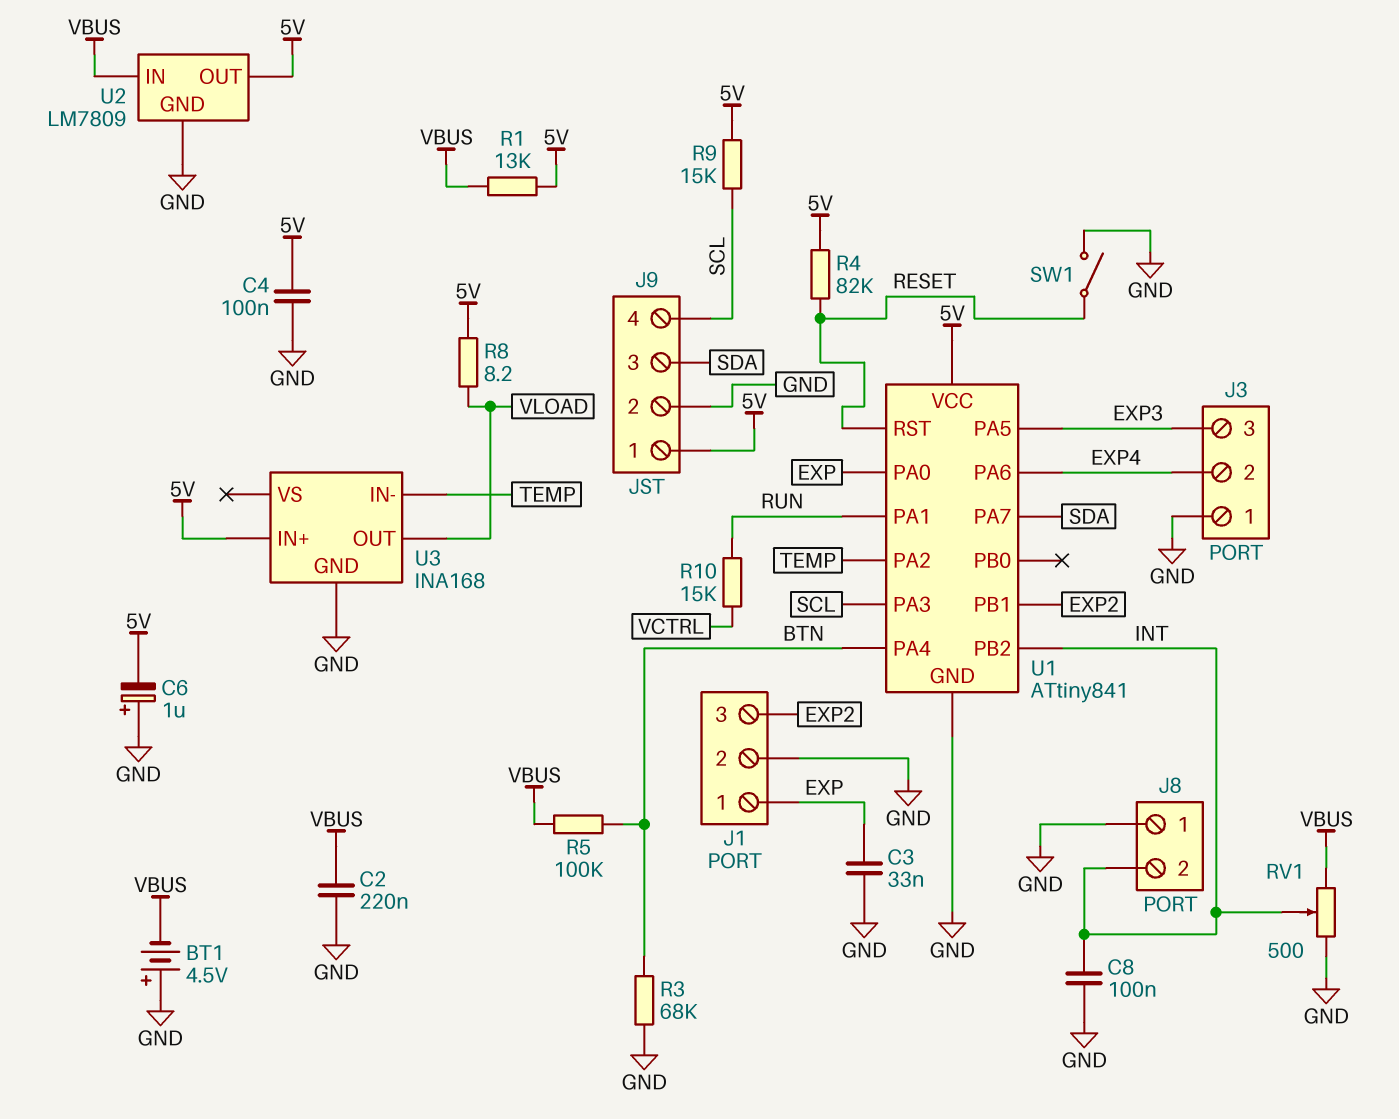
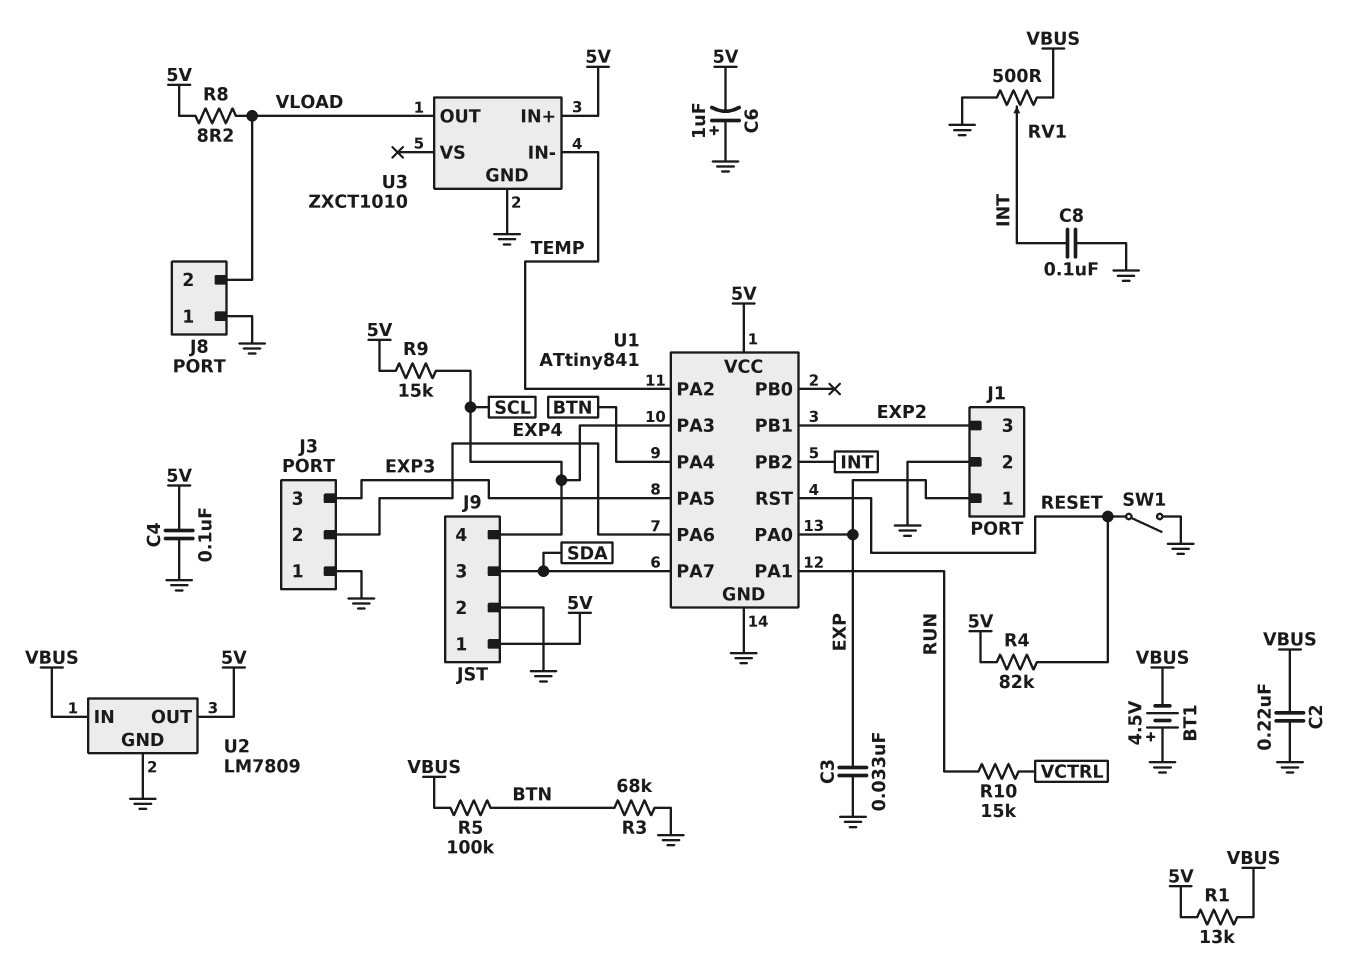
J8 pin 2: INT -> VLOAD
U3: INA168 -> ZXCT1010

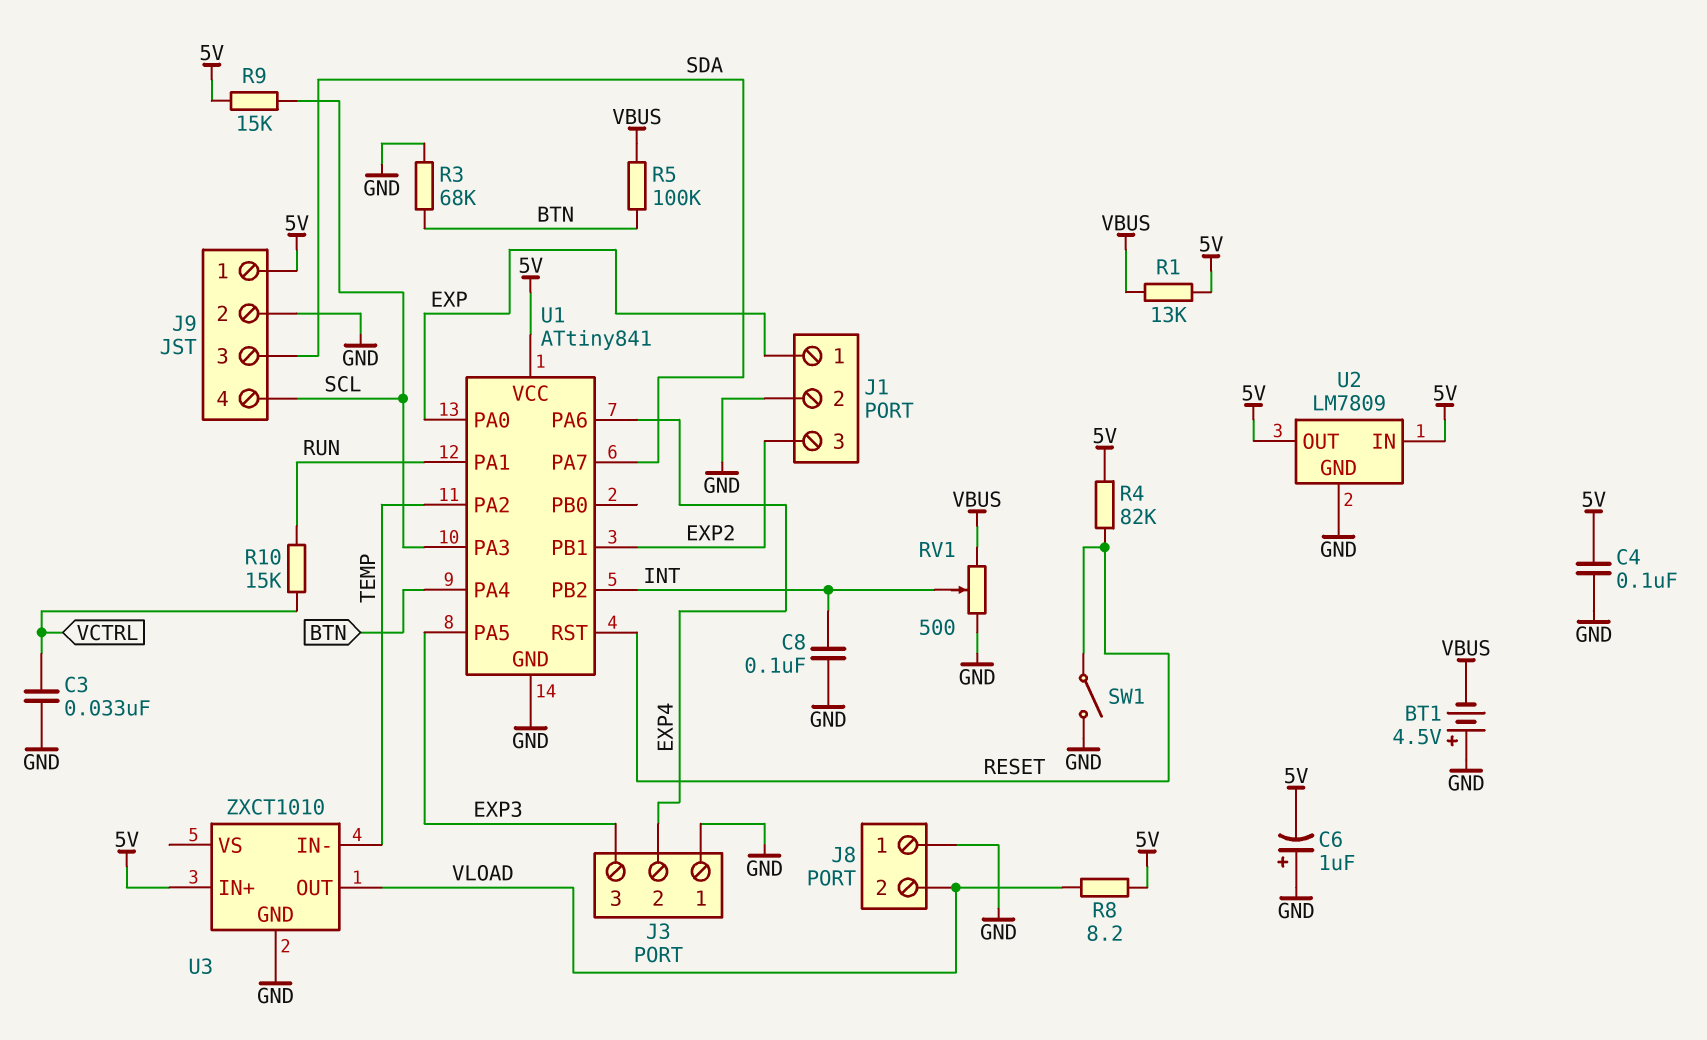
C2: 220nF (GND, VBUS) -> none
C3: 33nF (EXP, GND) -> 33nF (GND, VCTRL)
U2 pin IN: VBUS -> 5V

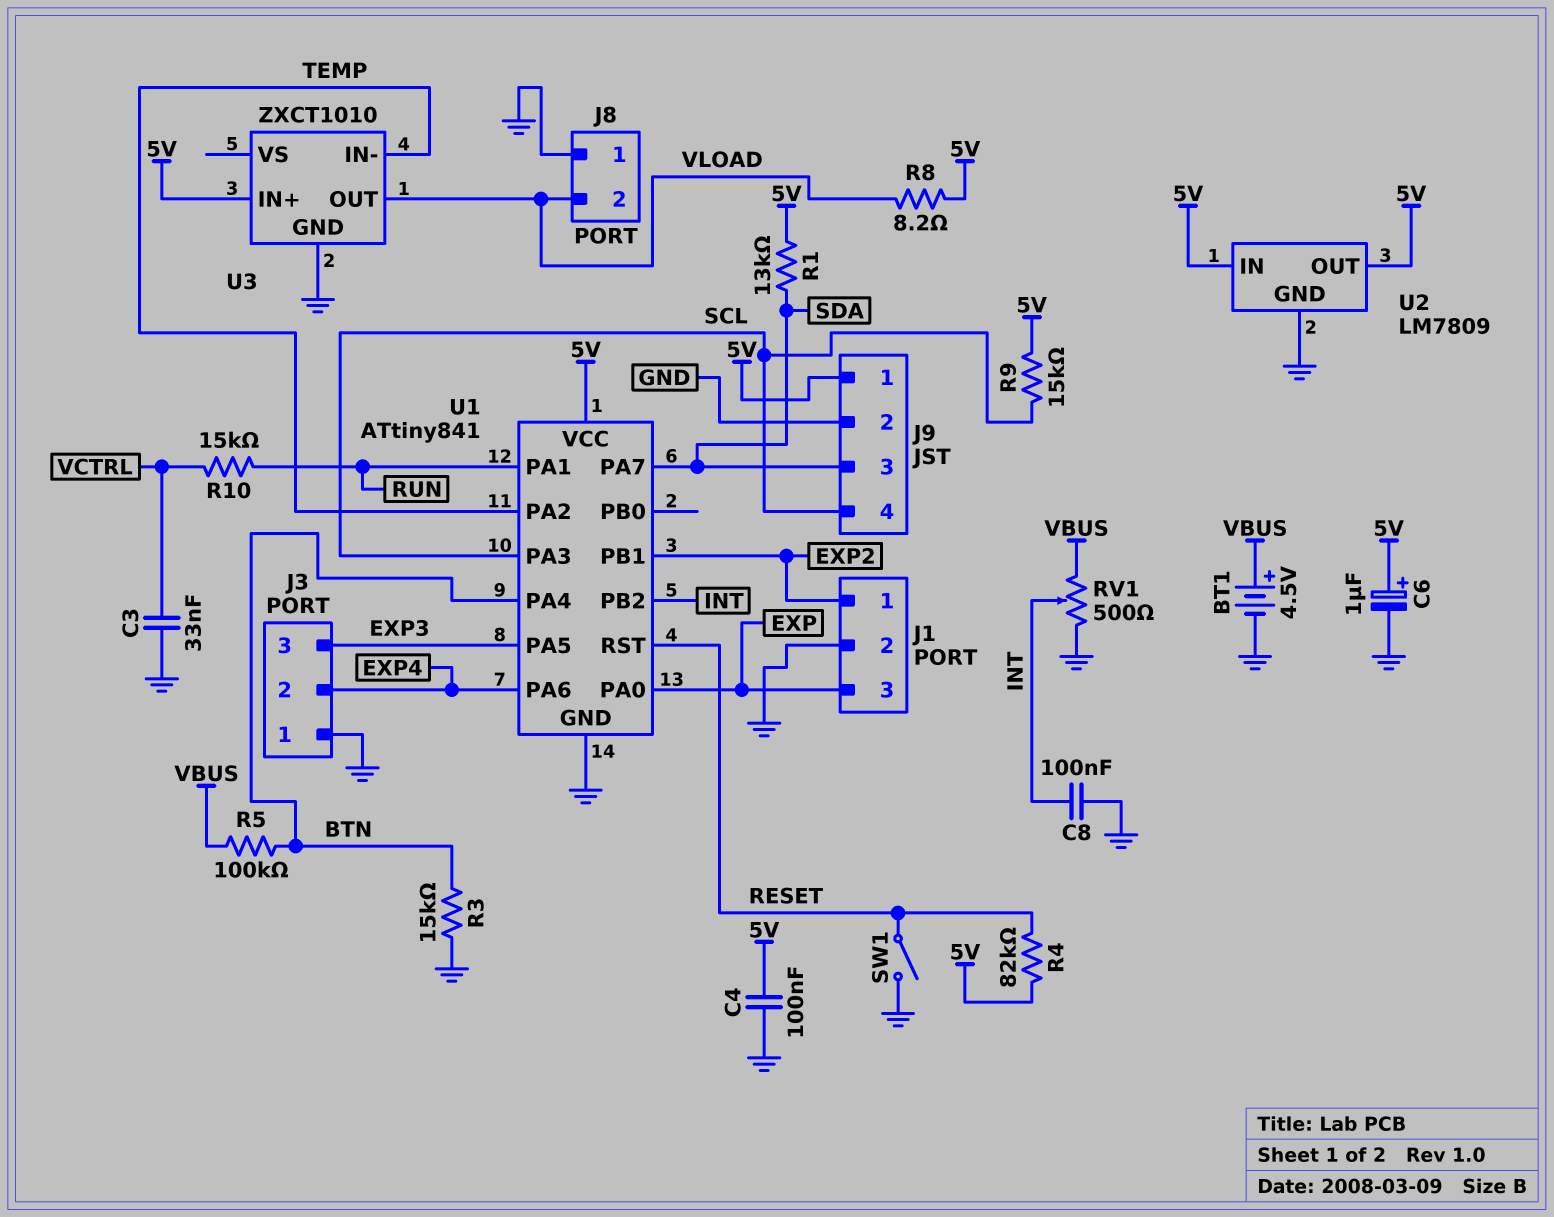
BT1: 4.5V (plus GND, minus VBUS) -> 4.5V (plus VBUS, minus GND)
C6: 1uF (plus GND, minus 5V) -> 1uF (plus 5V, minus GND)
J1 pin 1: EXP -> EXP2
J1 pin 3: EXP2 -> EXP
R1: 13k (5V, VBUS) -> 13k (5V, SDA)
R3: 68k (BTN, GND) -> 15k (BTN, GND)

